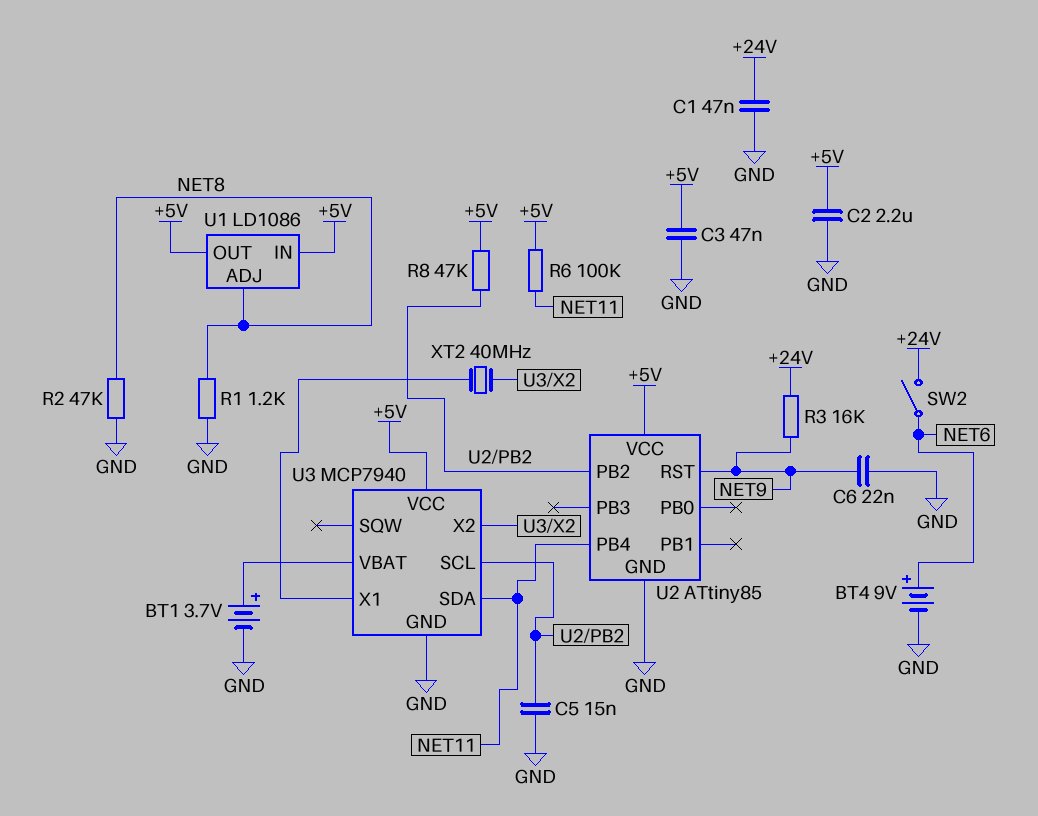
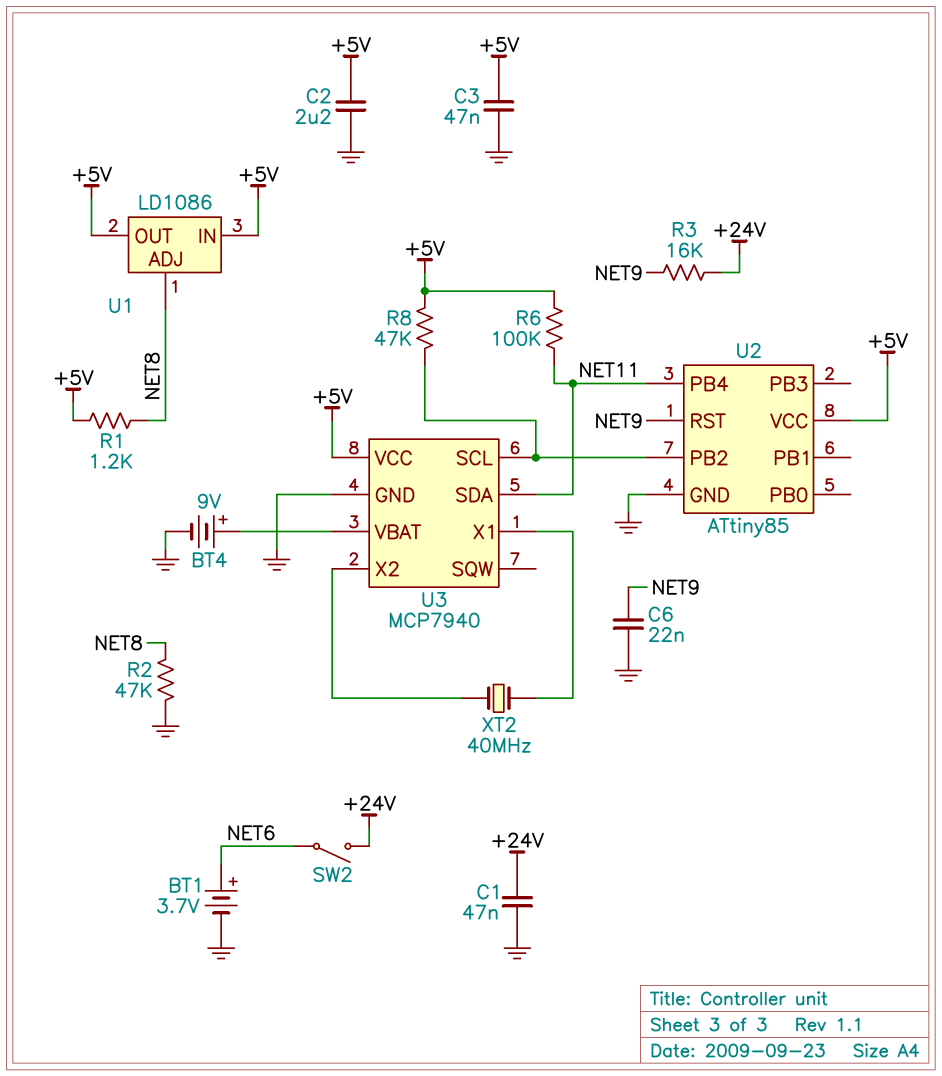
BT1: 3.7V (plus U3/VBAT, minus GND) -> 3.7V (plus NET6, minus GND)
BT4: 9V (plus NET6, minus GND) -> 9V (plus U3/VBAT, minus GND)
C5: 15nF (GND, U2/PB2) -> none
R1: 1.2k (GND, NET8) -> 1.2k (+5V, NET8)

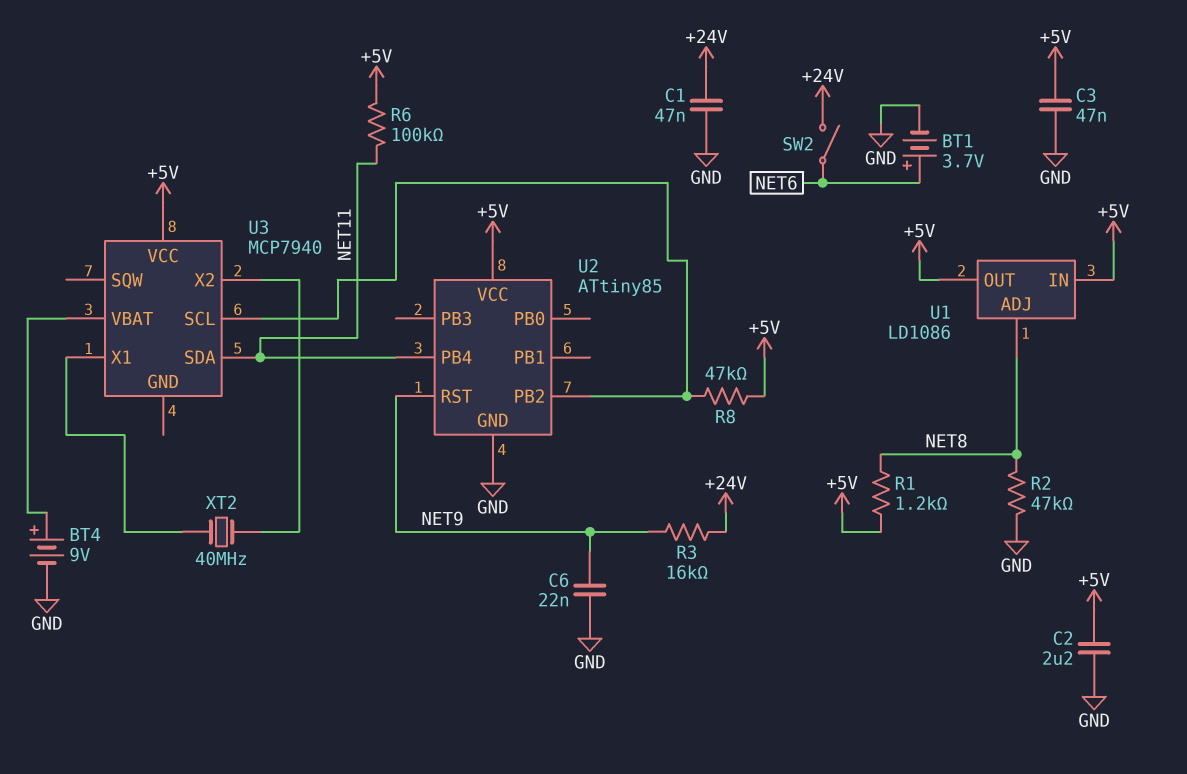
U3 pin GND: GND -> none

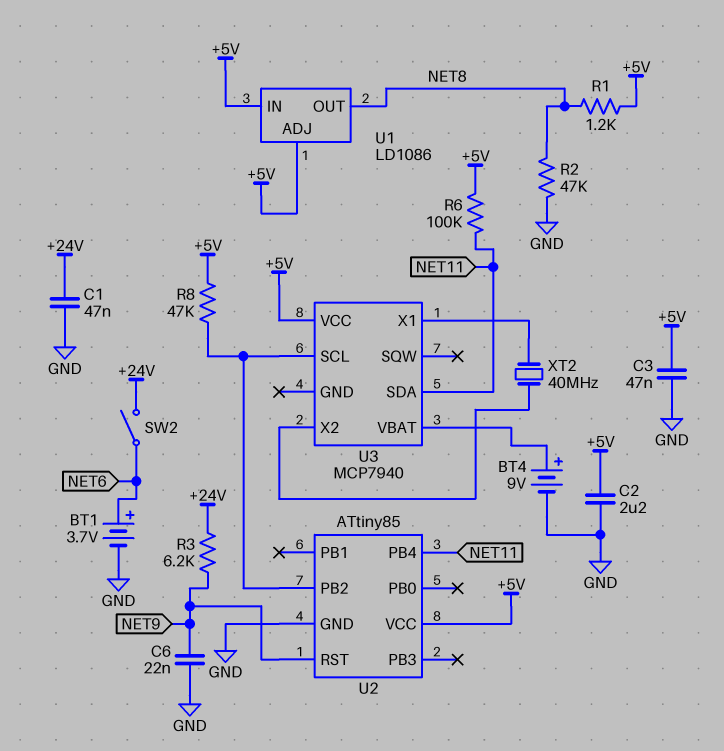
R3: 16k (+24V, NET9) -> 6.2k (+24V, NET9)
U1 pin ADJ: NET8 -> +5V
U1 pin OUT: +5V -> NET8

